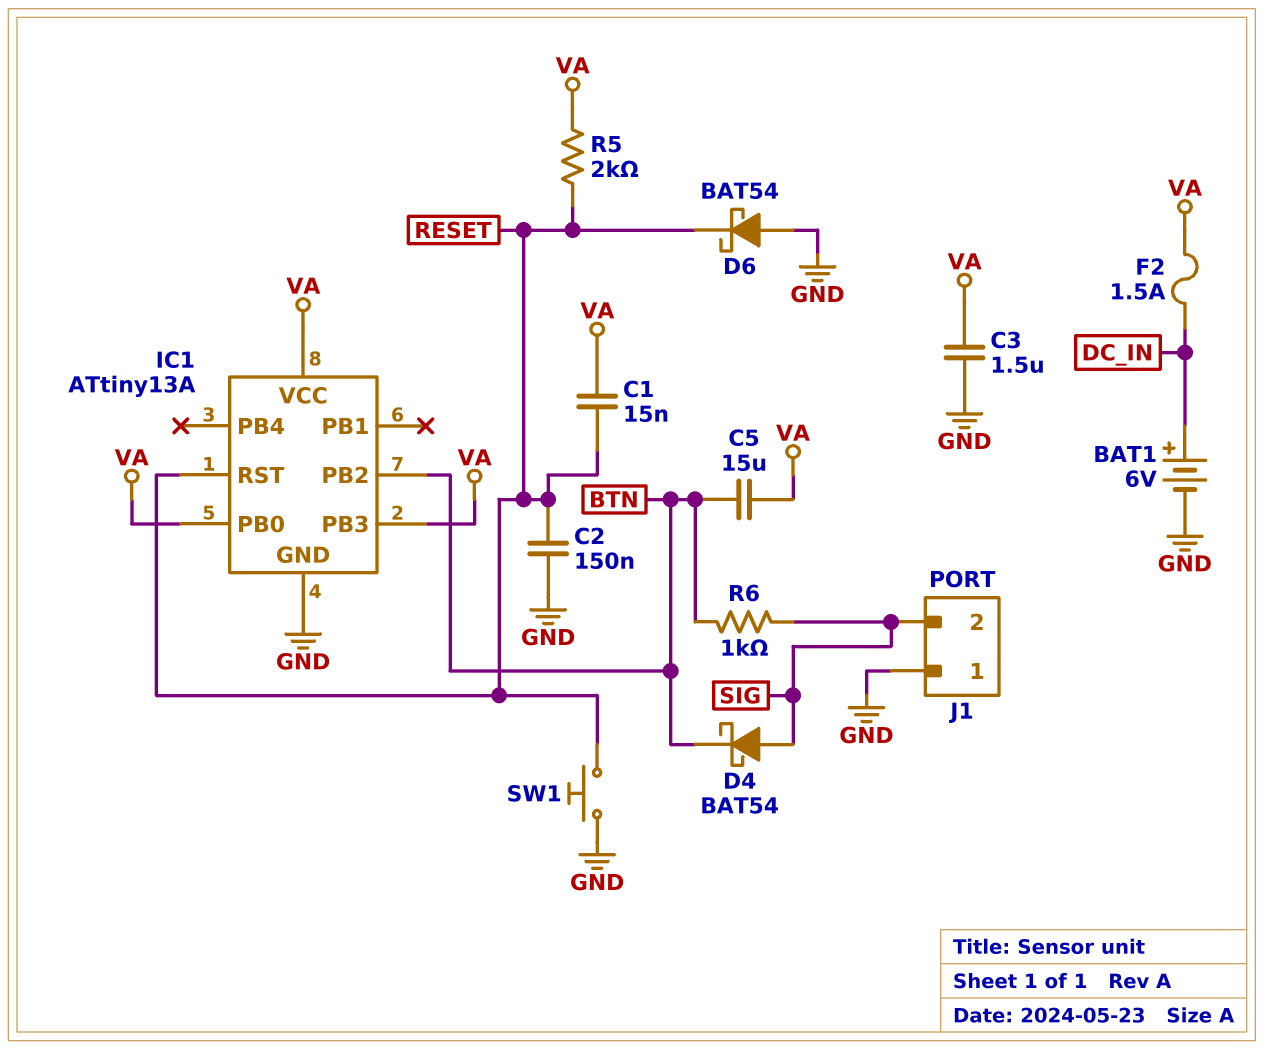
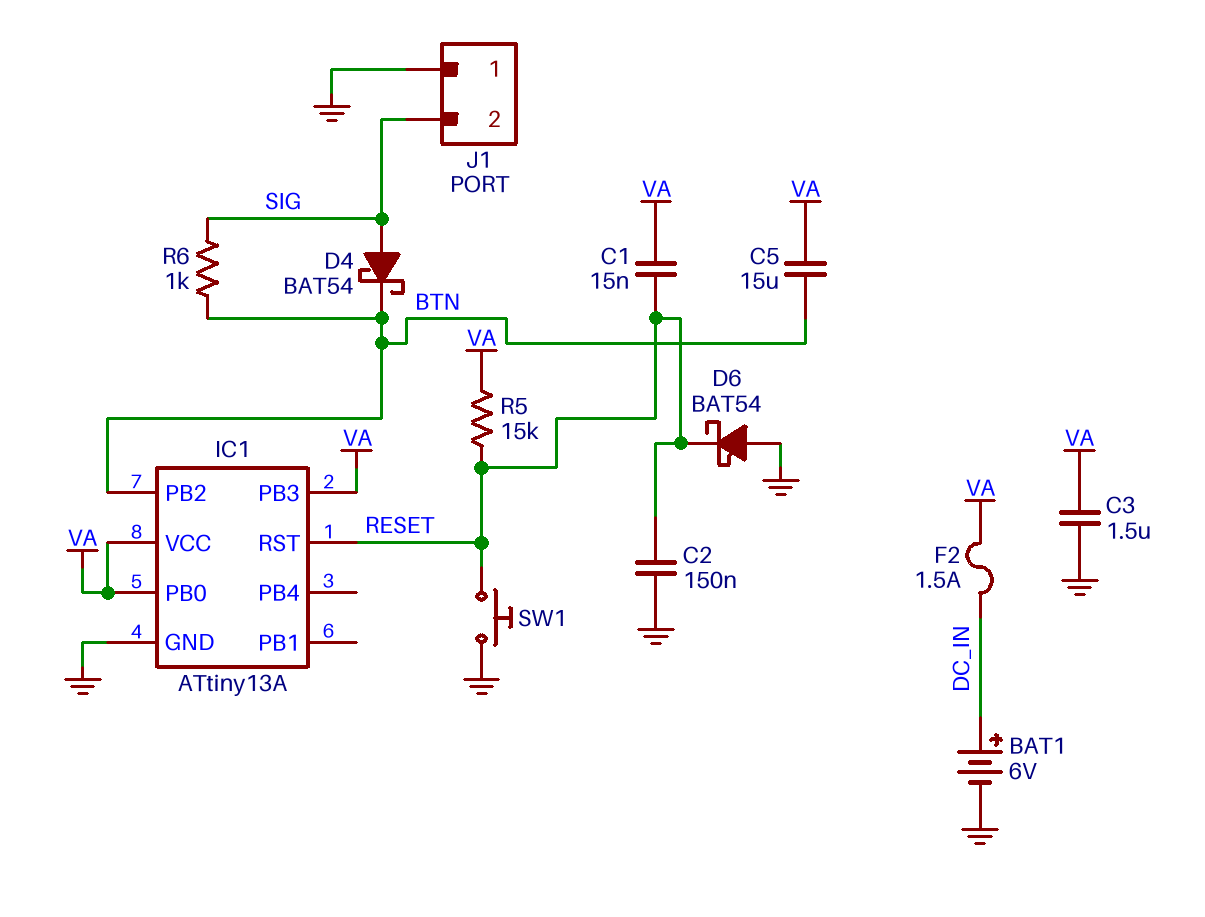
R5: 2k (RESET, VA) -> 15k (RESET, VA)

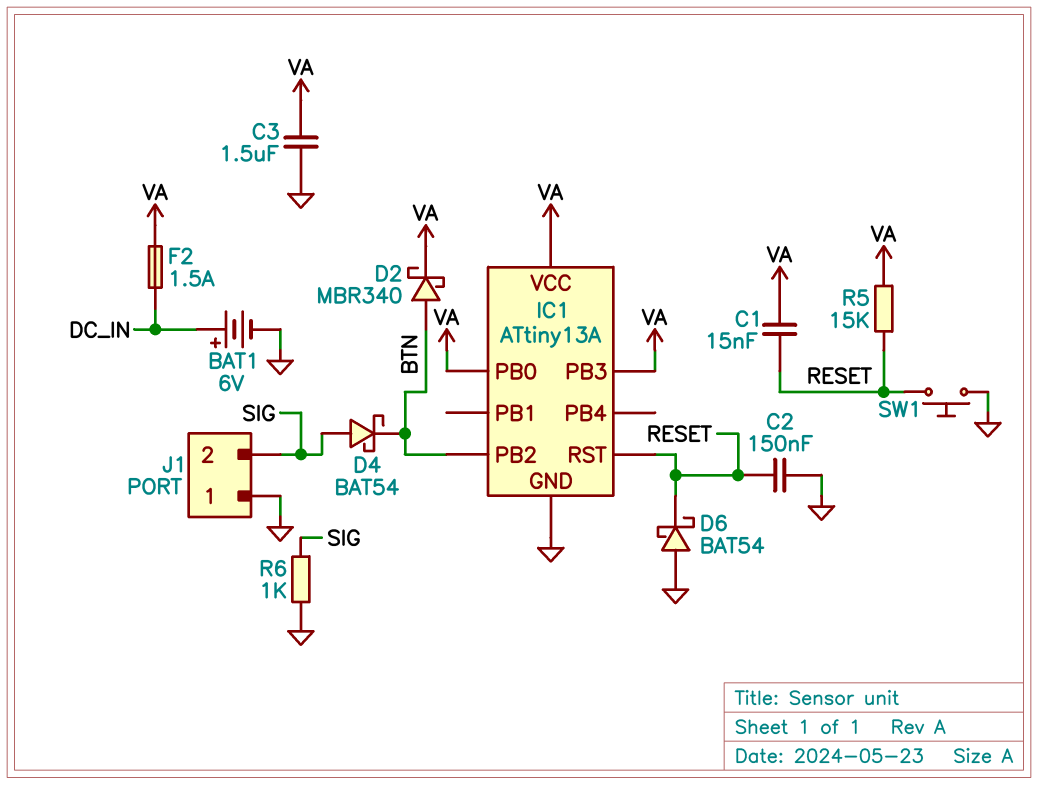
C5: 15uF (BTN, VA) -> none
D2: none -> schottky MBR340 (A BTN, K VA)
R6: 1k (BTN, SIG) -> 1k (GND, SIG)

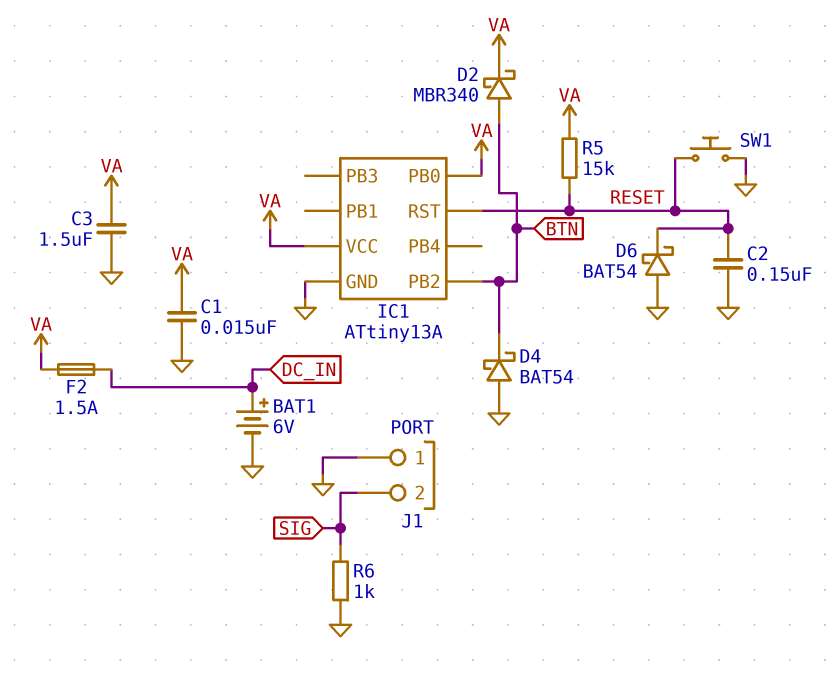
C1: 15nF (RESET, VA) -> 15nF (GND, VA)
D4: schottky BAT54 (A SIG, K BTN) -> schottky BAT54 (A GND, K BTN)
IC1 pin PB3: VA -> none

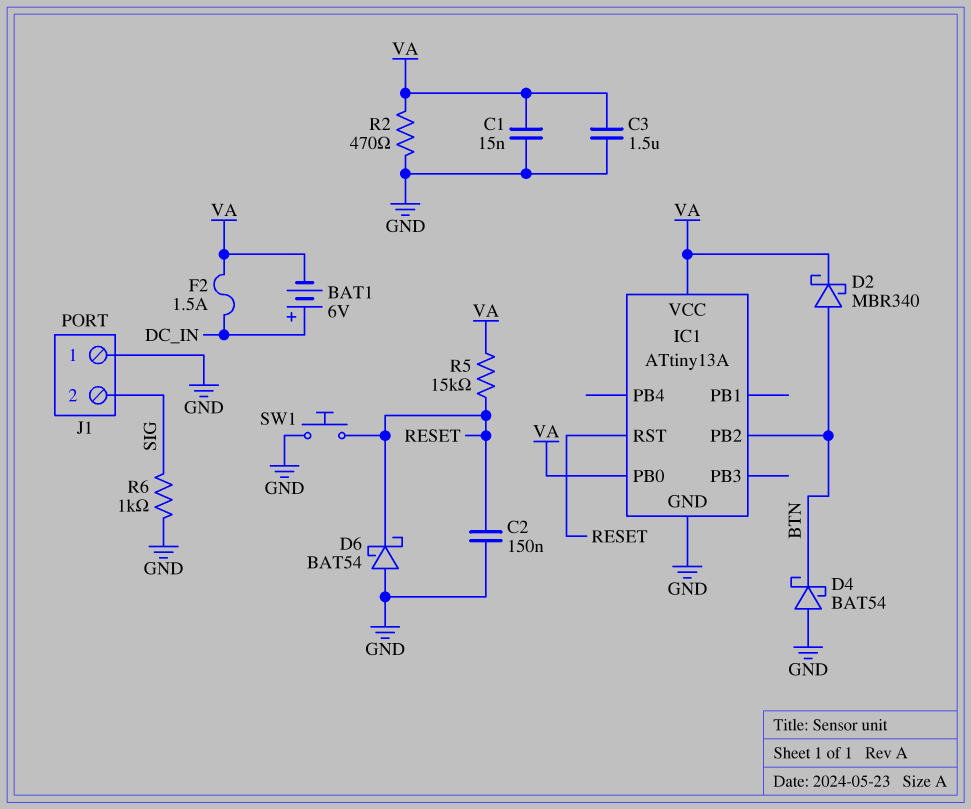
BAT1: 6V (plus DC_IN, minus GND) -> 6V (plus DC_IN, minus VA)
R2: none -> 470 (GND, VA)

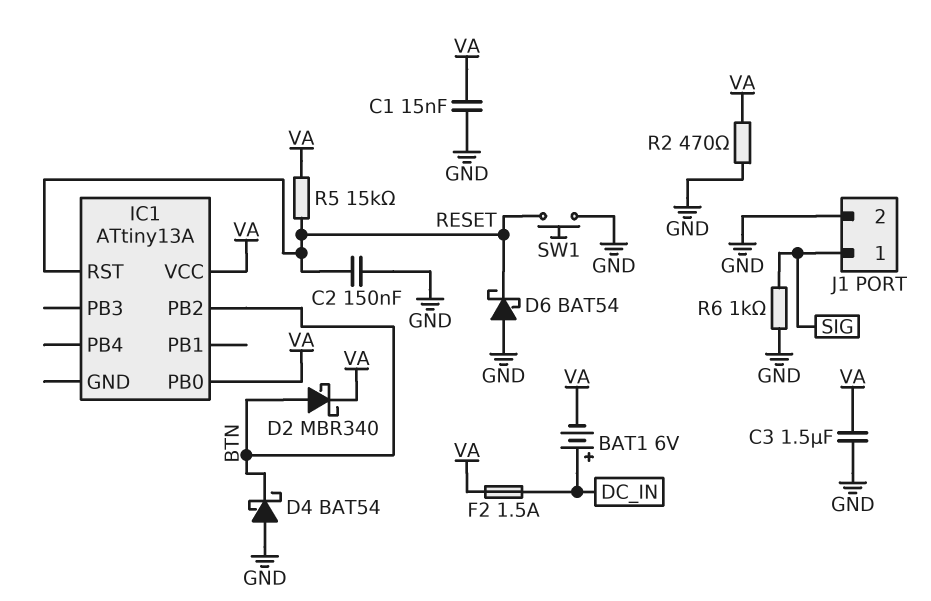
IC1 pin GND: GND -> none
J1 pin 1: GND -> SIG
J1 pin 2: SIG -> GND

